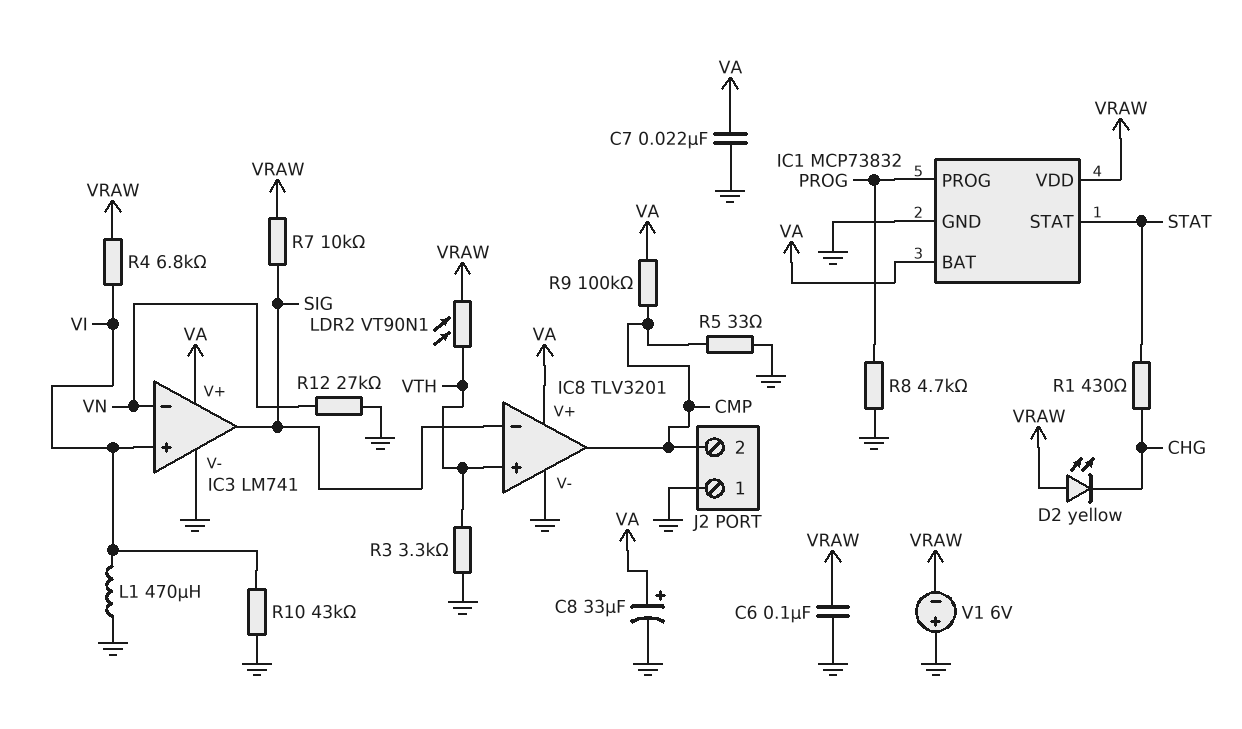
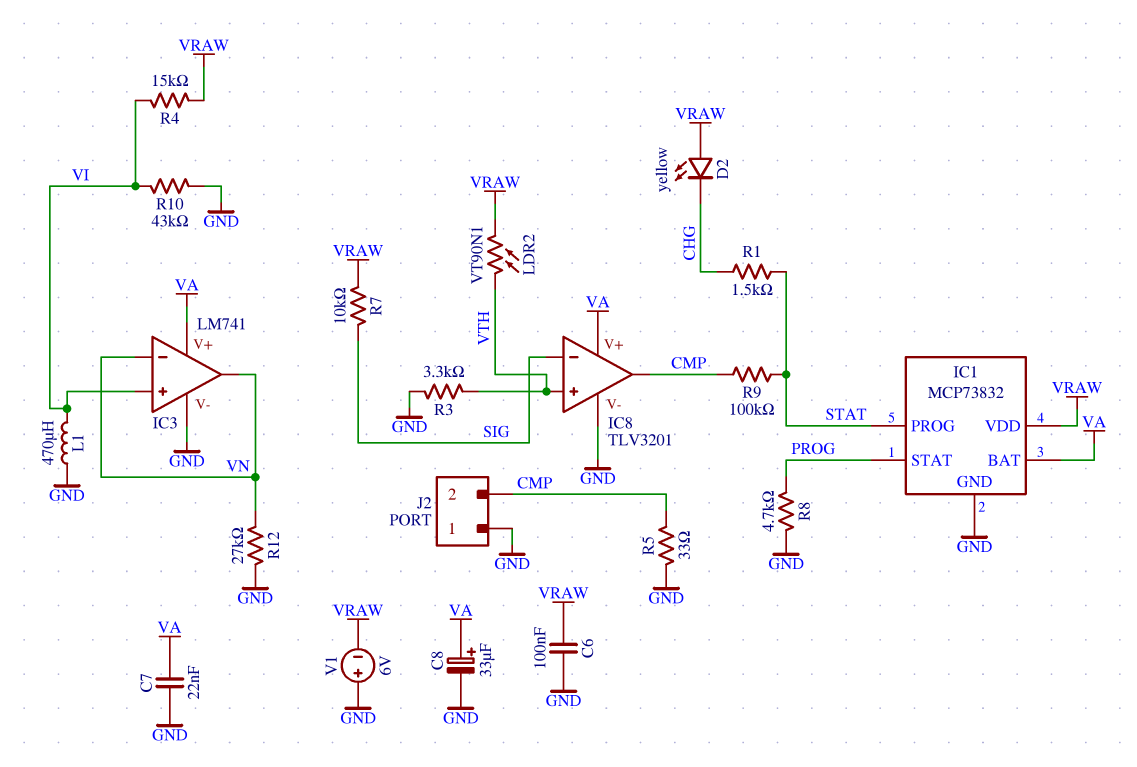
IC1 pin PROG: PROG -> STAT
IC1 pin STAT: STAT -> PROG
IC3 pin out: SIG -> VN
R1: 430 (CHG, STAT) -> 1.5k (CHG, STAT)
R4: 6.8k (VI, VRAW) -> 15k (VI, VRAW)
R9: 100k (CMP, VA) -> 100k (CMP, STAT)

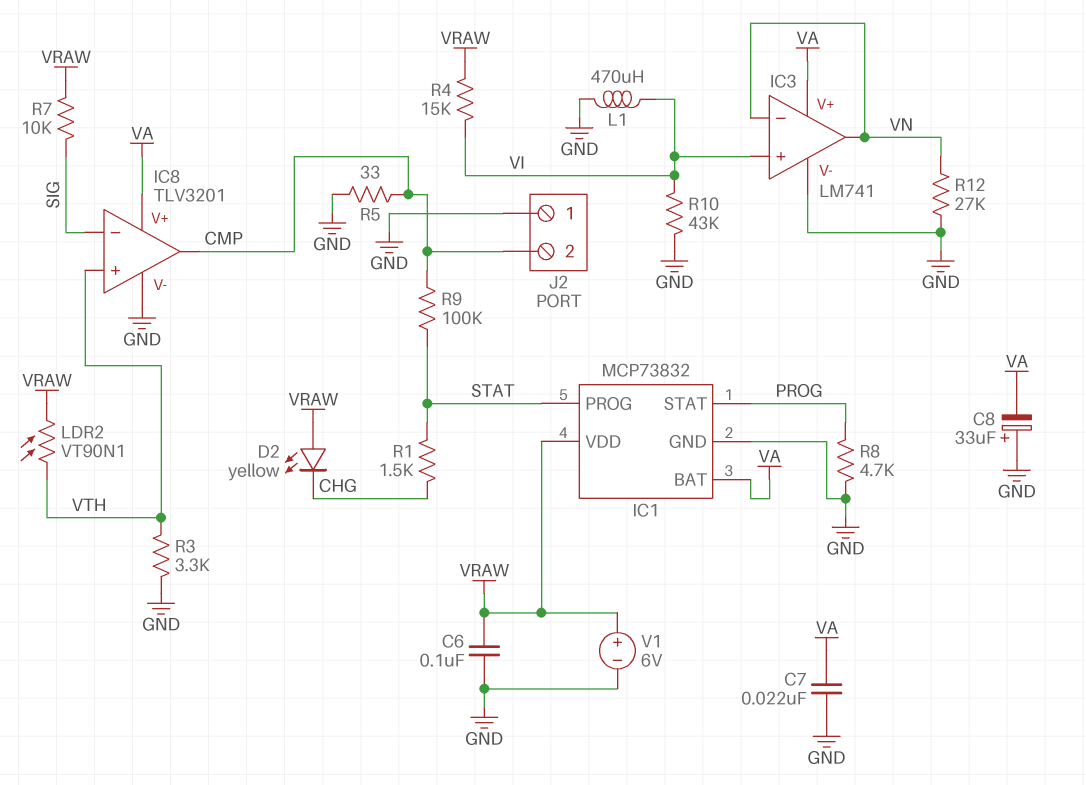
C8: 33uF (plus VA, minus GND) -> 33uF (plus GND, minus VA)
V1: 6V (plus GND, minus VRAW) -> 6V (plus VRAW, minus GND)

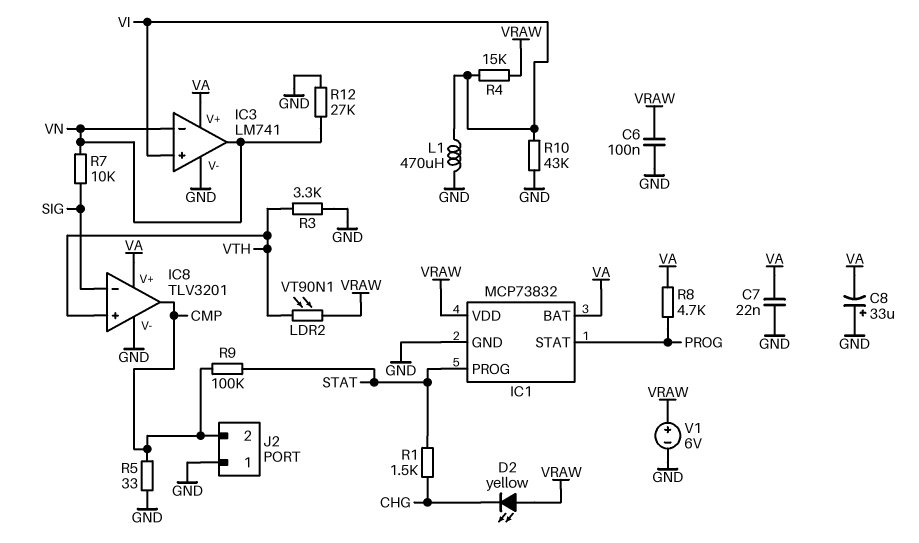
R7: 10k (SIG, VRAW) -> 10k (SIG, VN)
R8: 4.7k (GND, PROG) -> 4.7k (PROG, VA)

